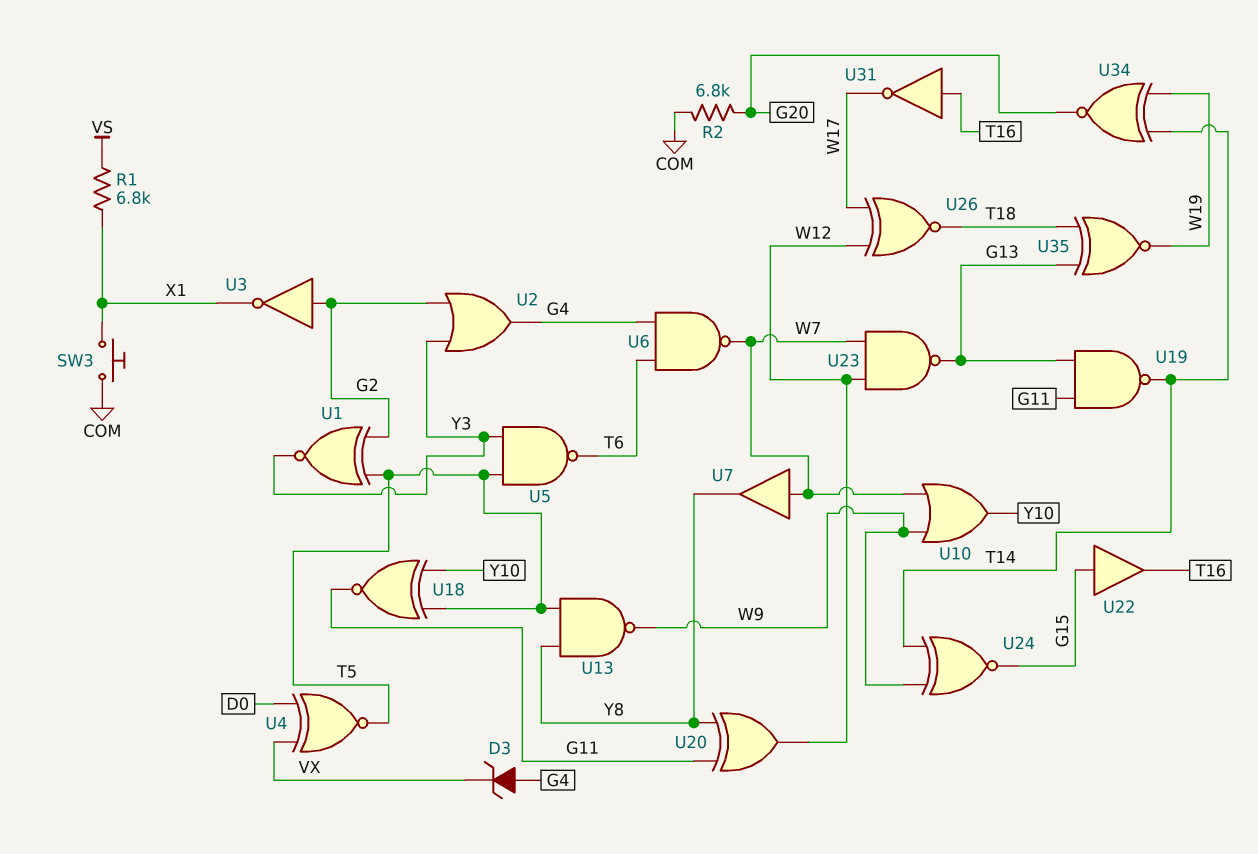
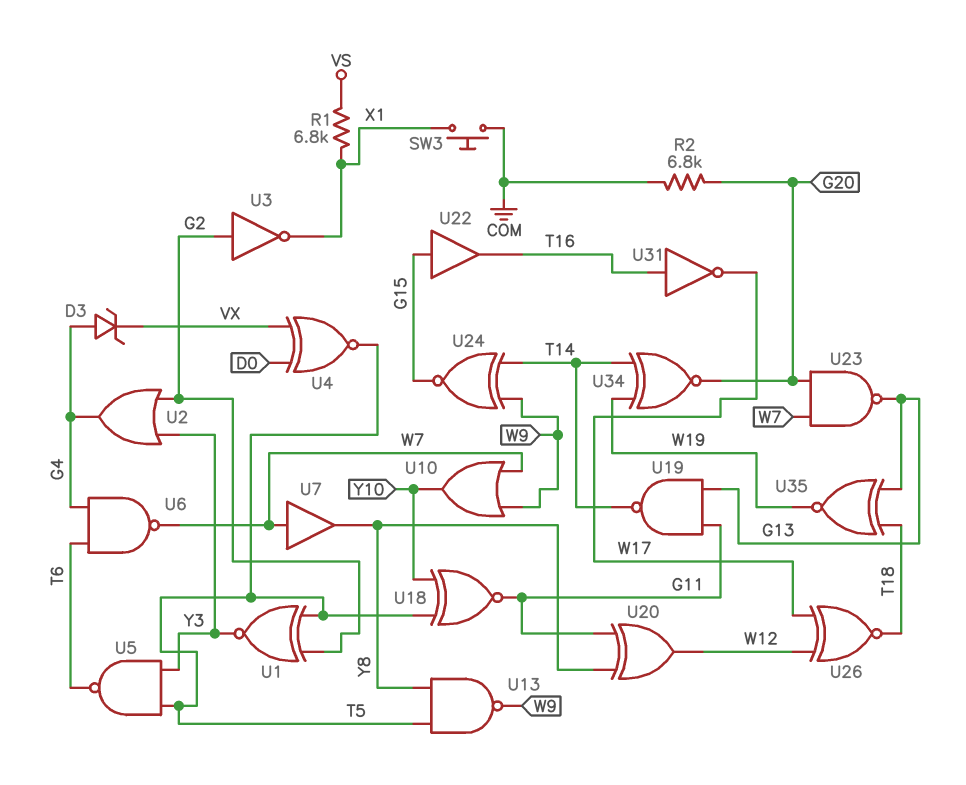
U23: NAND (in W7, in W12, out G13) -> NAND (in G20, in W7, out G13)

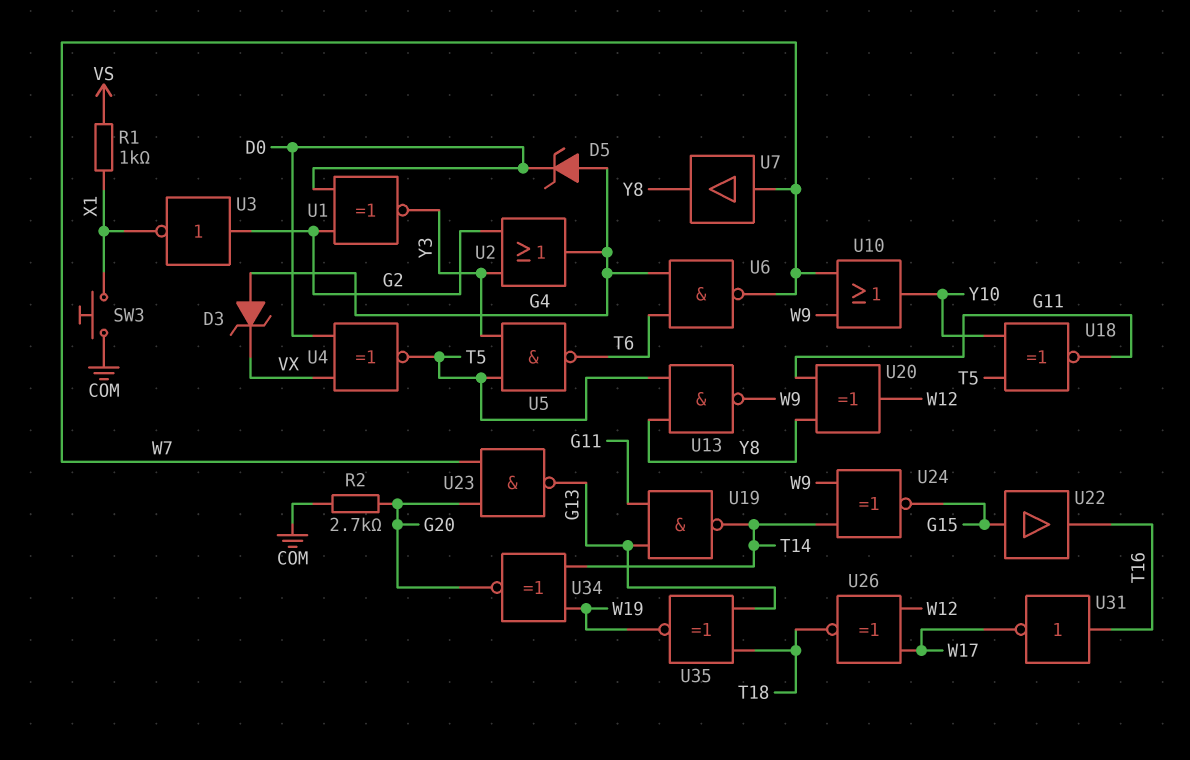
D5: none -> zener (A G4, K D0)
R1: 6.8k (VS, X1) -> 1k (VS, X1)
R2: 6.8k (COM, G20) -> 2.7k (COM, G20)
U1: XNOR (in G2, in T5, out Y3) -> XNOR (in D0, in G2, out Y3)

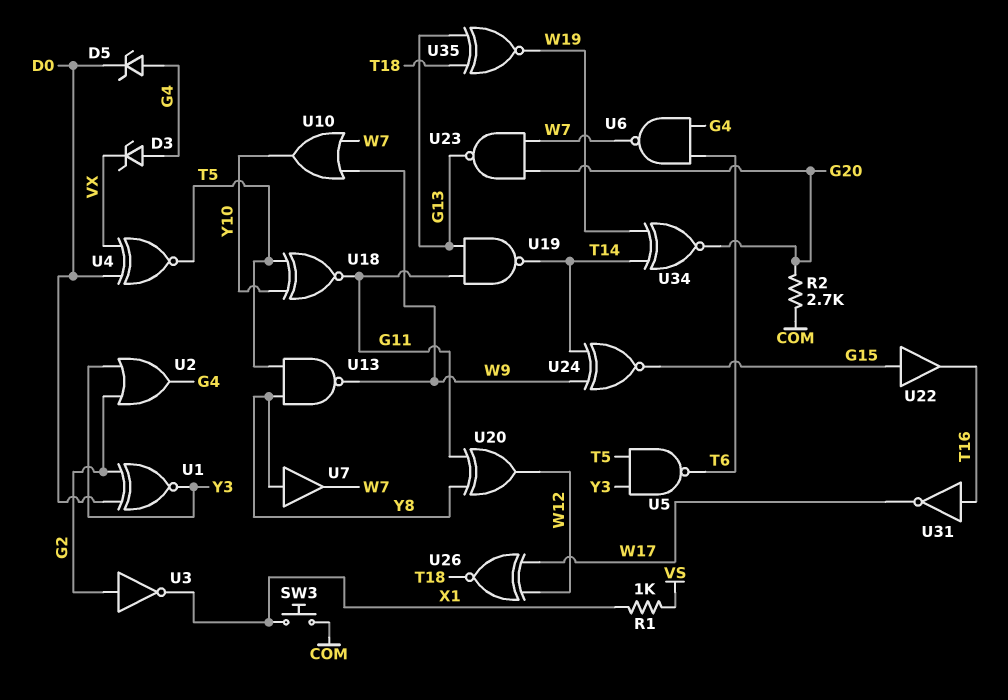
U7: buffer (in W7, out Y8) -> buffer (in Y8, out W7)

